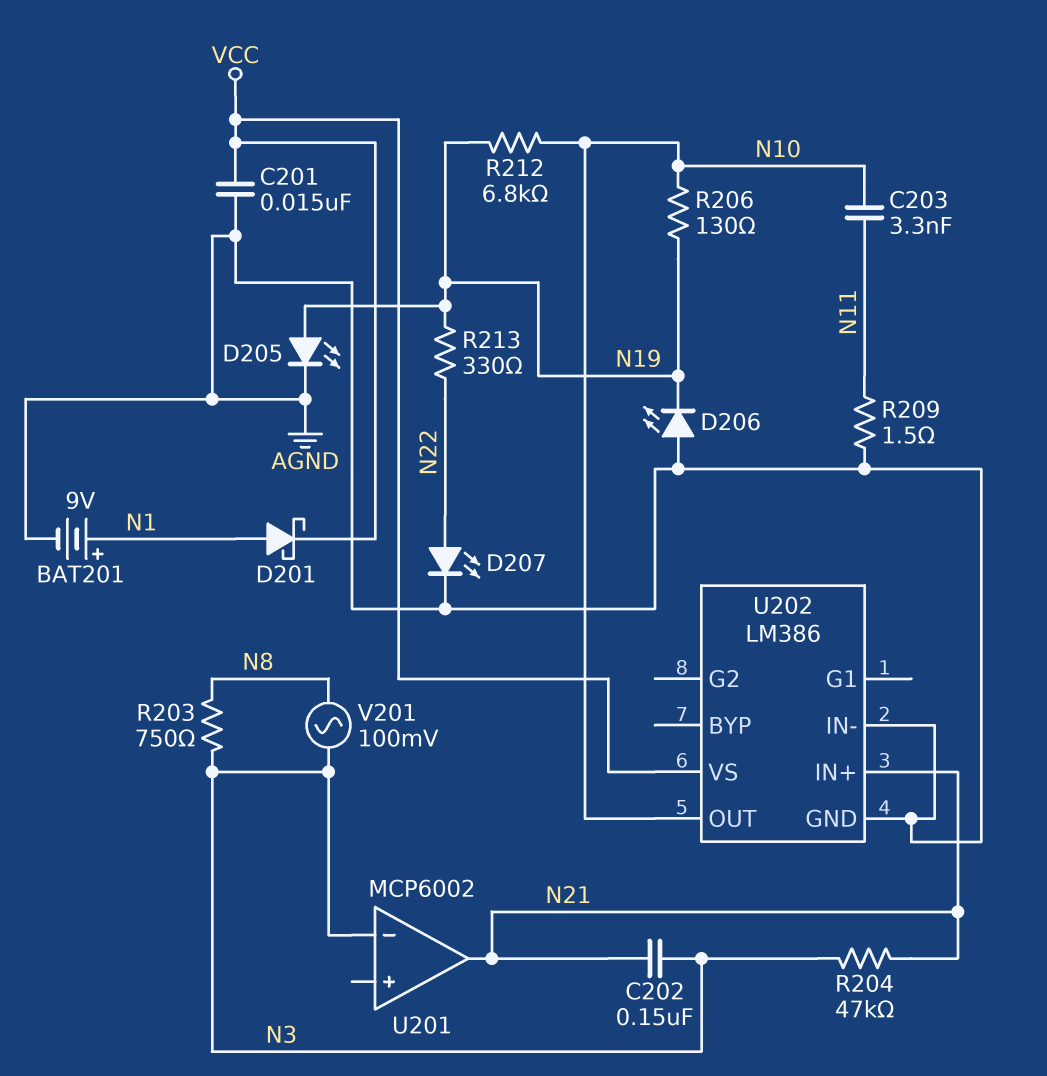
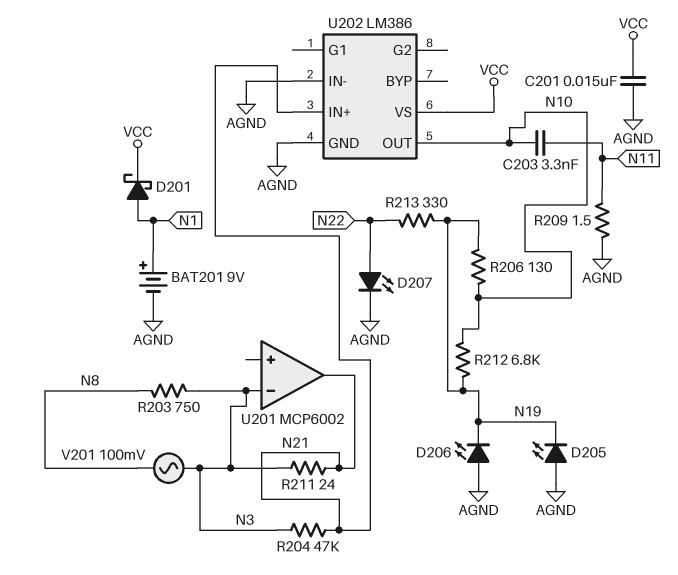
C202: 150nF (N3, N21) -> none
D205: LED (A N19, K AGND) -> LED (A AGND, K N19)
R211: none -> 24 (N3, N21)

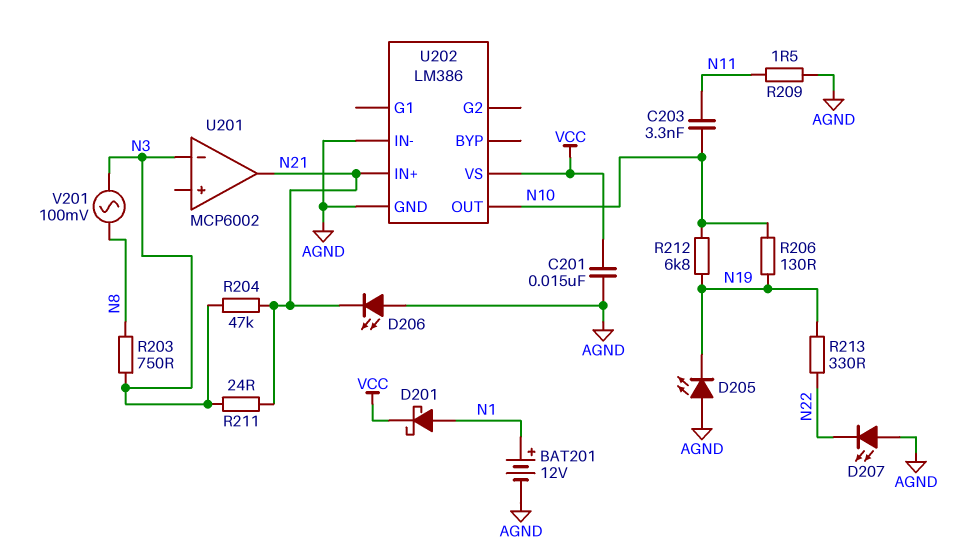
BAT201: 9V (plus N1, minus AGND) -> 12V (plus N1, minus AGND)
D206: LED (A AGND, K N19) -> LED (A AGND, K N21)
D207: LED (A N22, K AGND) -> LED (A AGND, K N22)

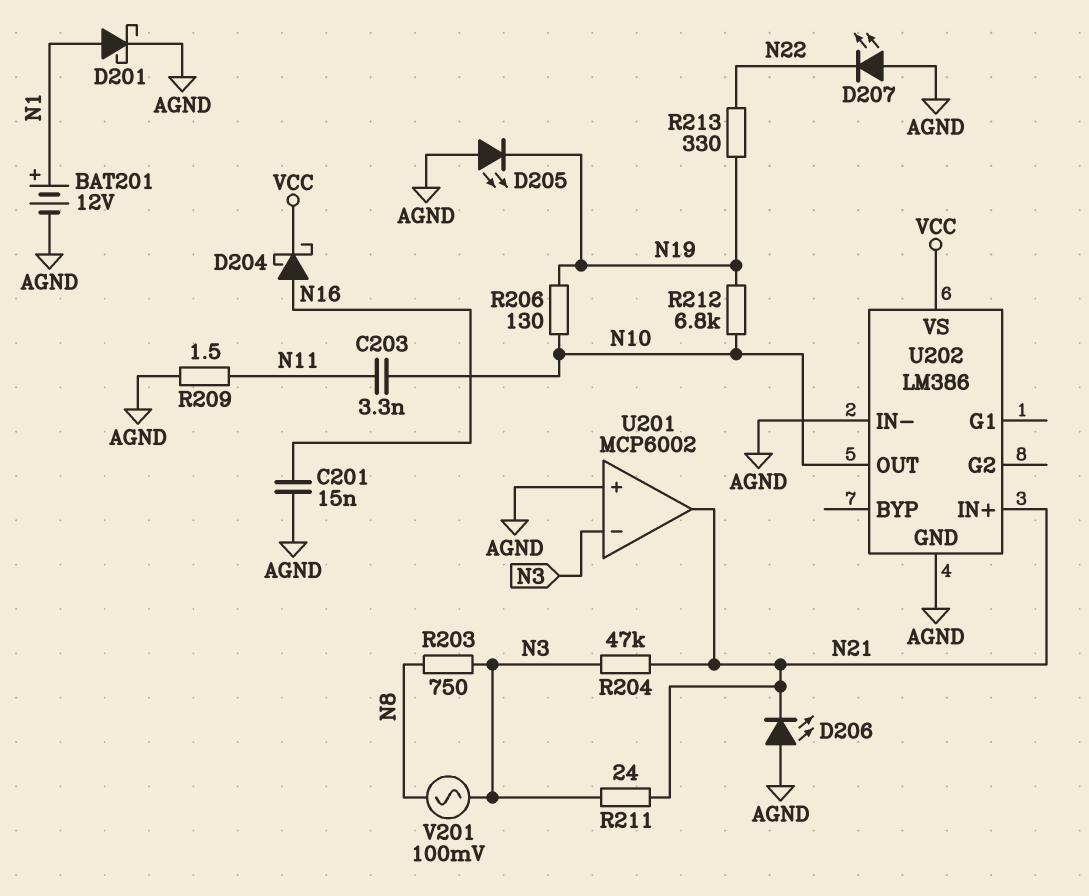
C201: 15nF (AGND, VCC) -> 15nF (AGND, N16)
D201: schottky (A N1, K VCC) -> schottky (A N1, K AGND)
D204: none -> schottky (A N16, K VCC)
U201 pin in+: none -> AGND

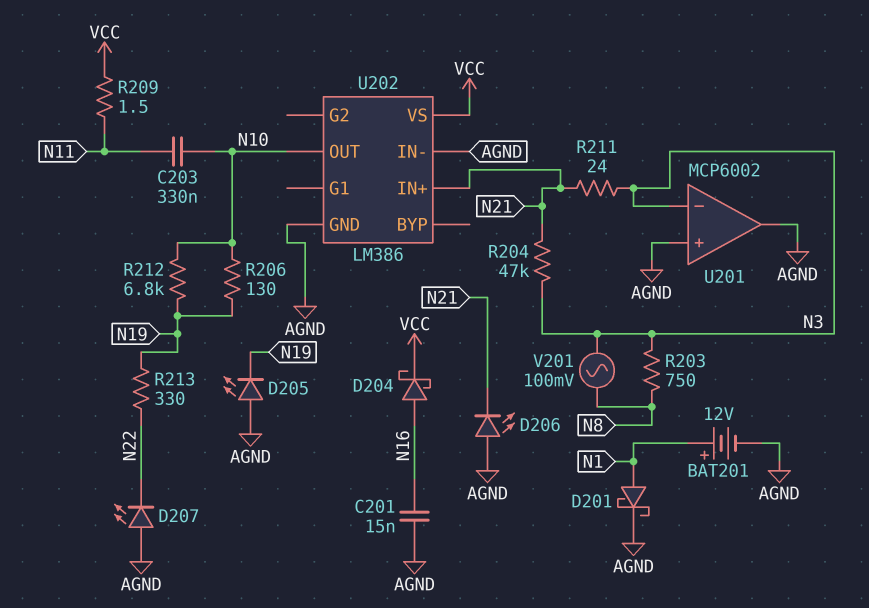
C203: 3.3nF (N10, N11) -> 330nF (N10, N11)
R209: 1.5 (AGND, N11) -> 1.5 (N11, VCC)
U201 pin out: N21 -> AGND

